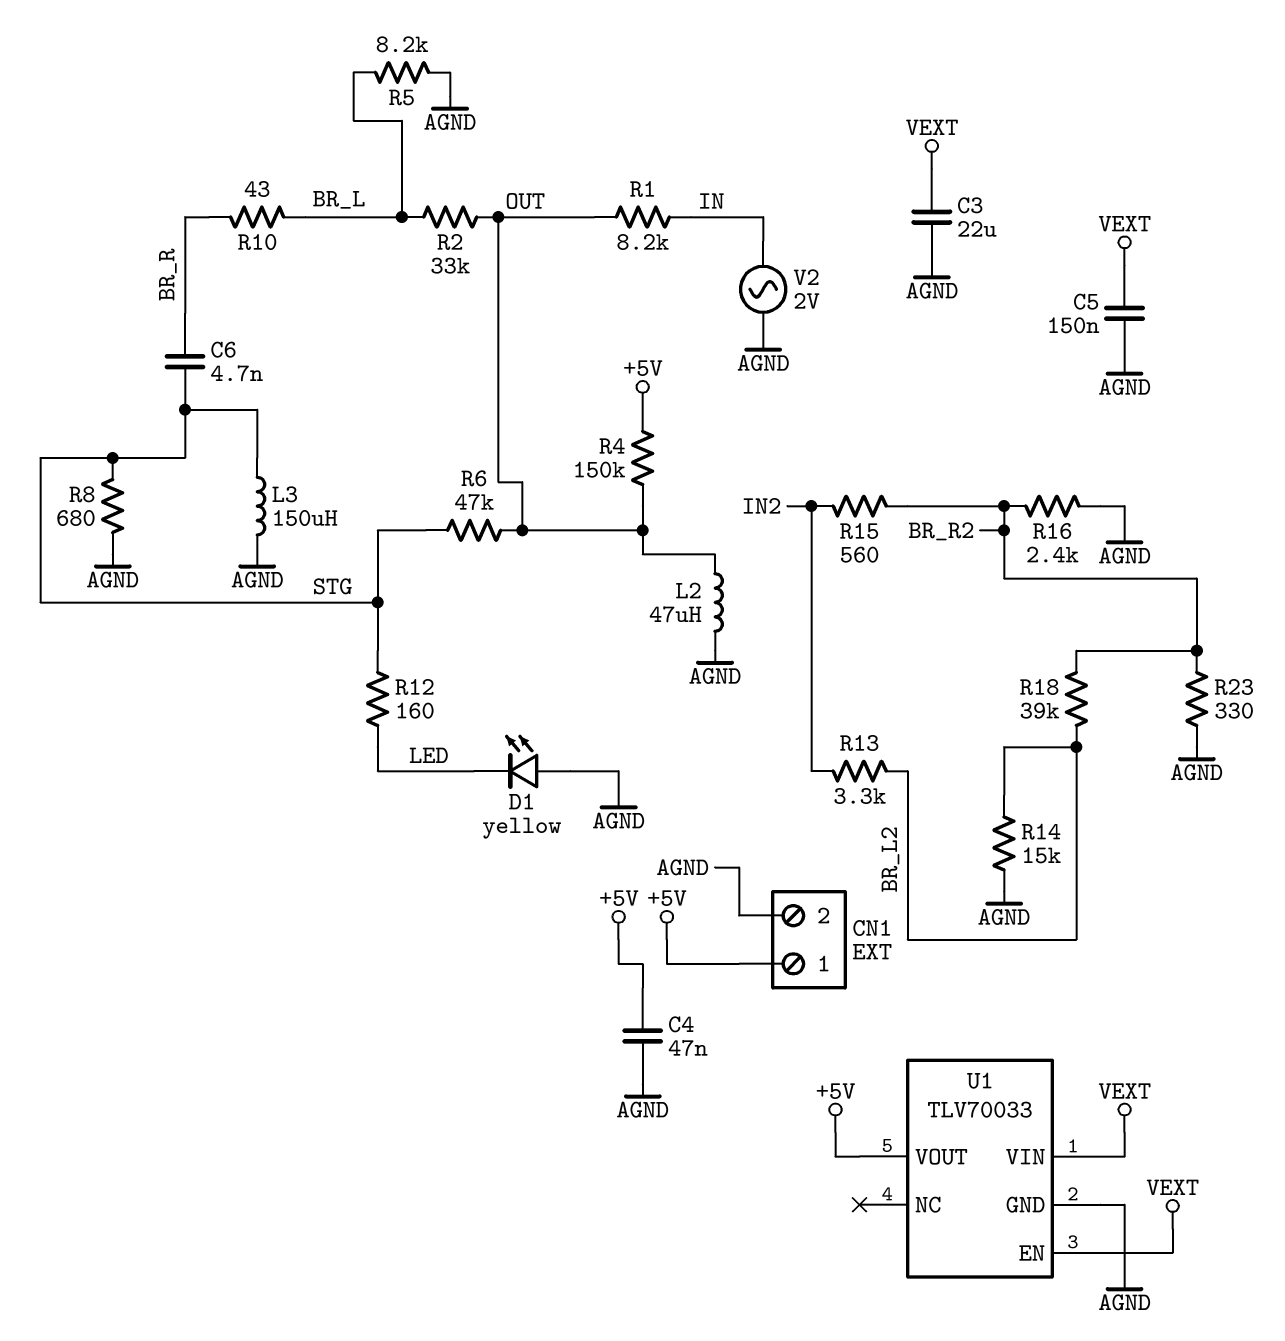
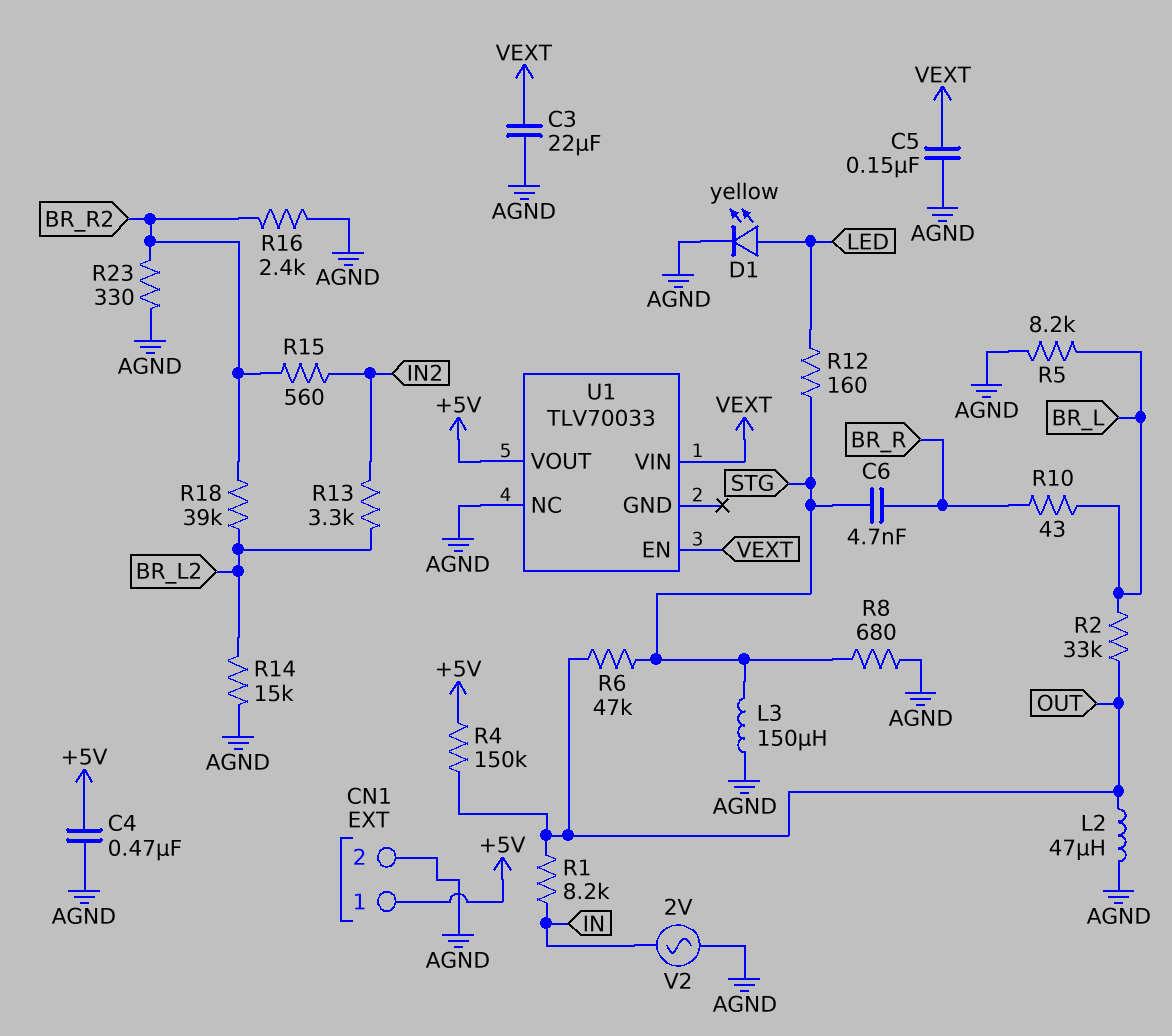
C4: 47nF (+5V, AGND) -> 470nF (+5V, AGND)
D1: LED yellow (A AGND, K LED) -> LED yellow (A LED, K AGND)
U1 pin GND: AGND -> none
U1 pin NC: none -> AGND

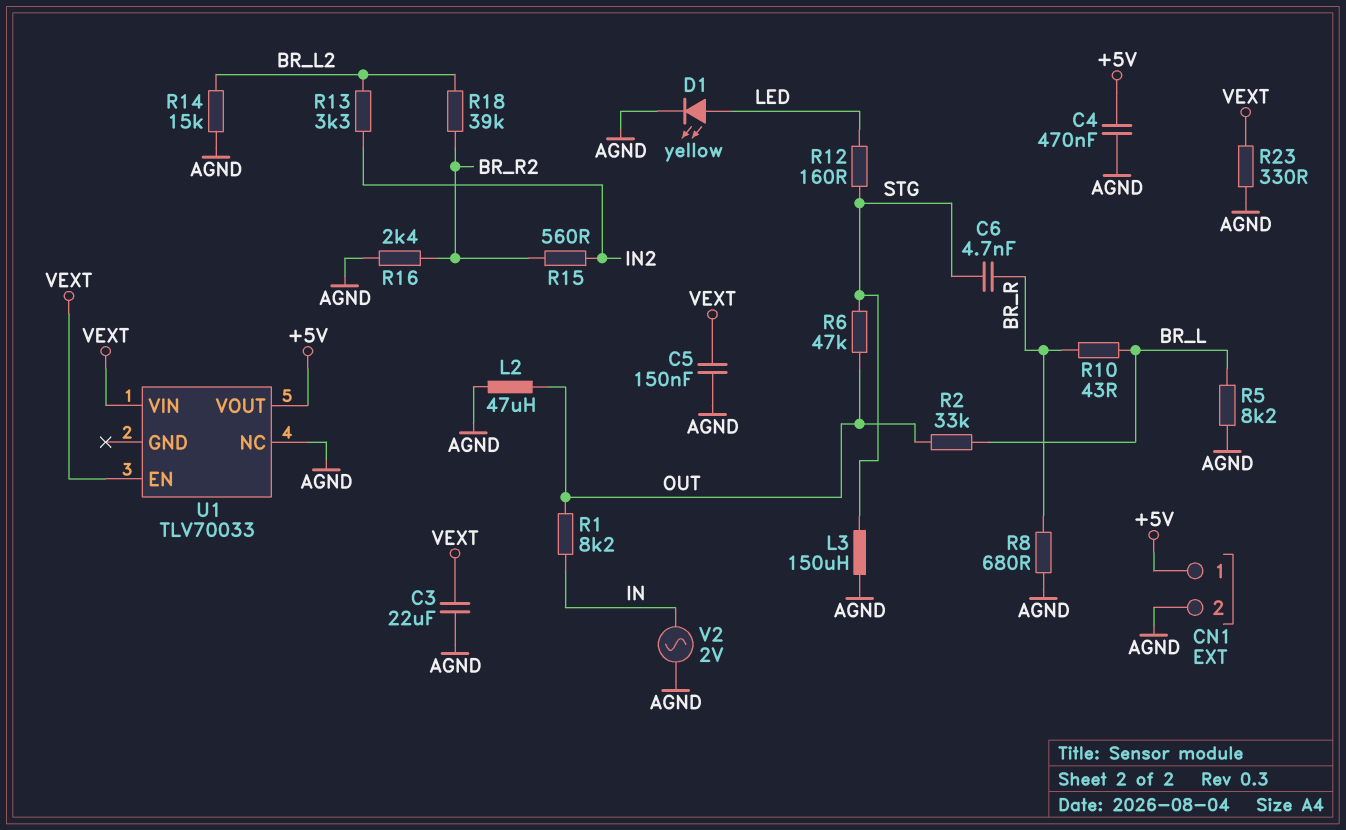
R4: 150k (+5V, OUT) -> none
R8: 680 (AGND, STG) -> 680 (AGND, BR_R)
R23: 330 (AGND, BR_R2) -> 330 (AGND, VEXT)

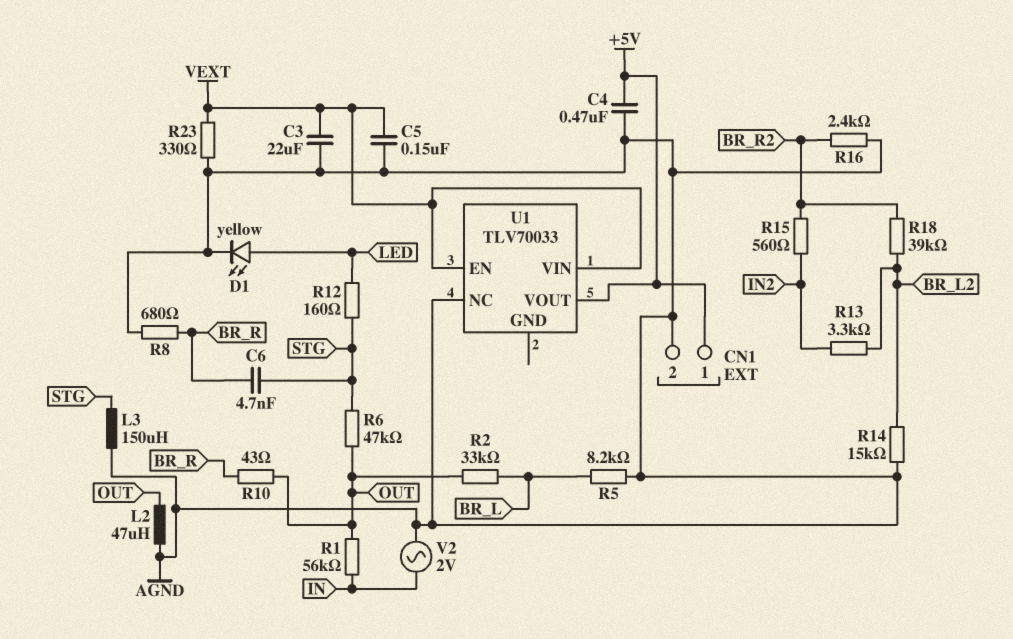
R1: 8.2k (IN, OUT) -> 56k (IN, OUT)
R10: 43 (BR_L, BR_R) -> 43 (BR_R, OUT)

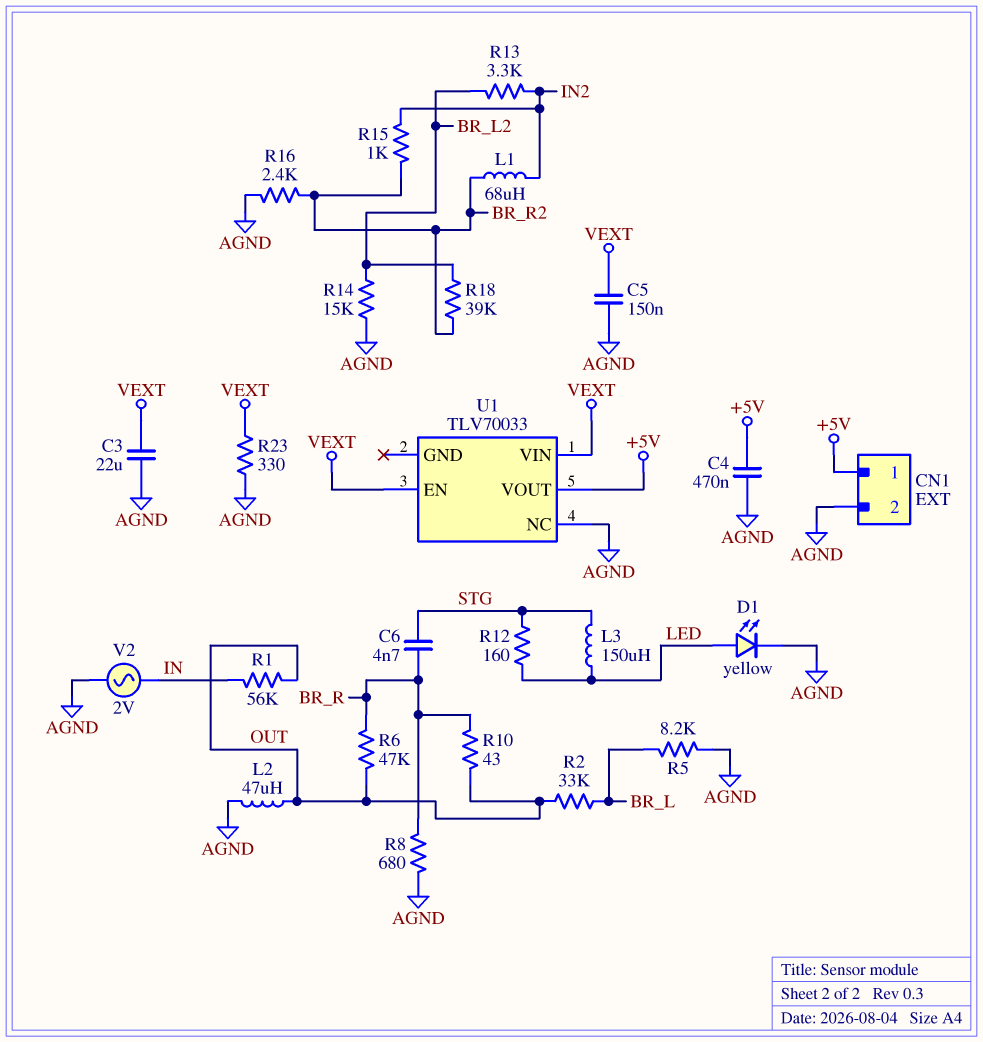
L1: none -> 68uH (BR_R2, IN2)
L3: 150uH (AGND, STG) -> 150uH (LED, STG)
R6: 47k (OUT, STG) -> 47k (BR_R, OUT)
R15: 560 (BR_R2, IN2) -> 1k (BR_R2, IN2)

